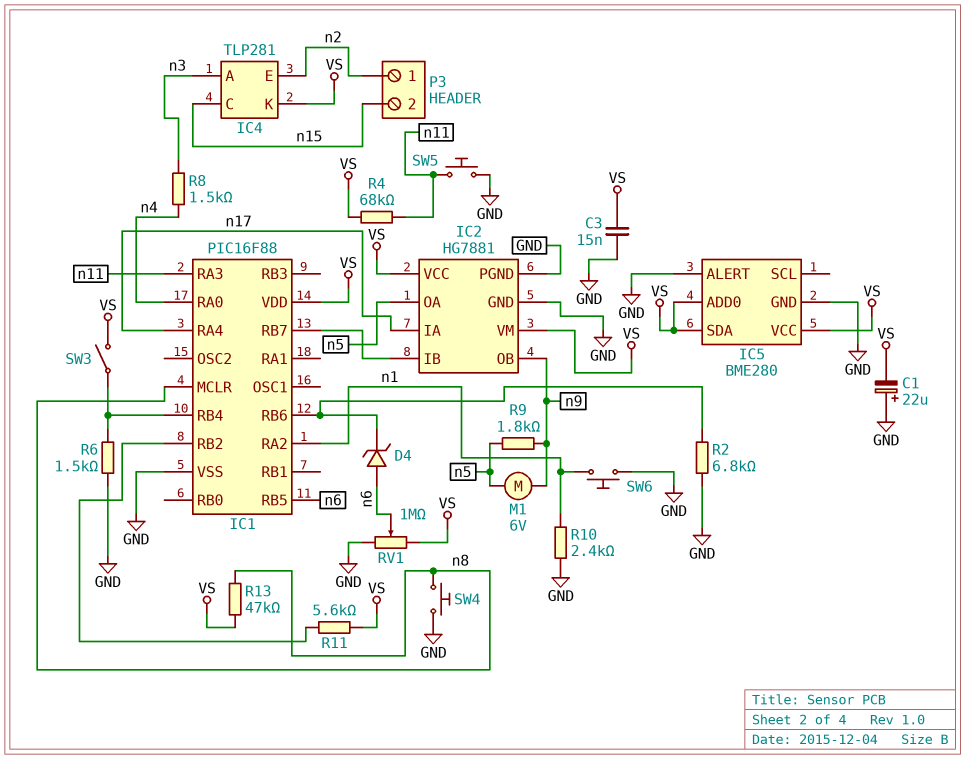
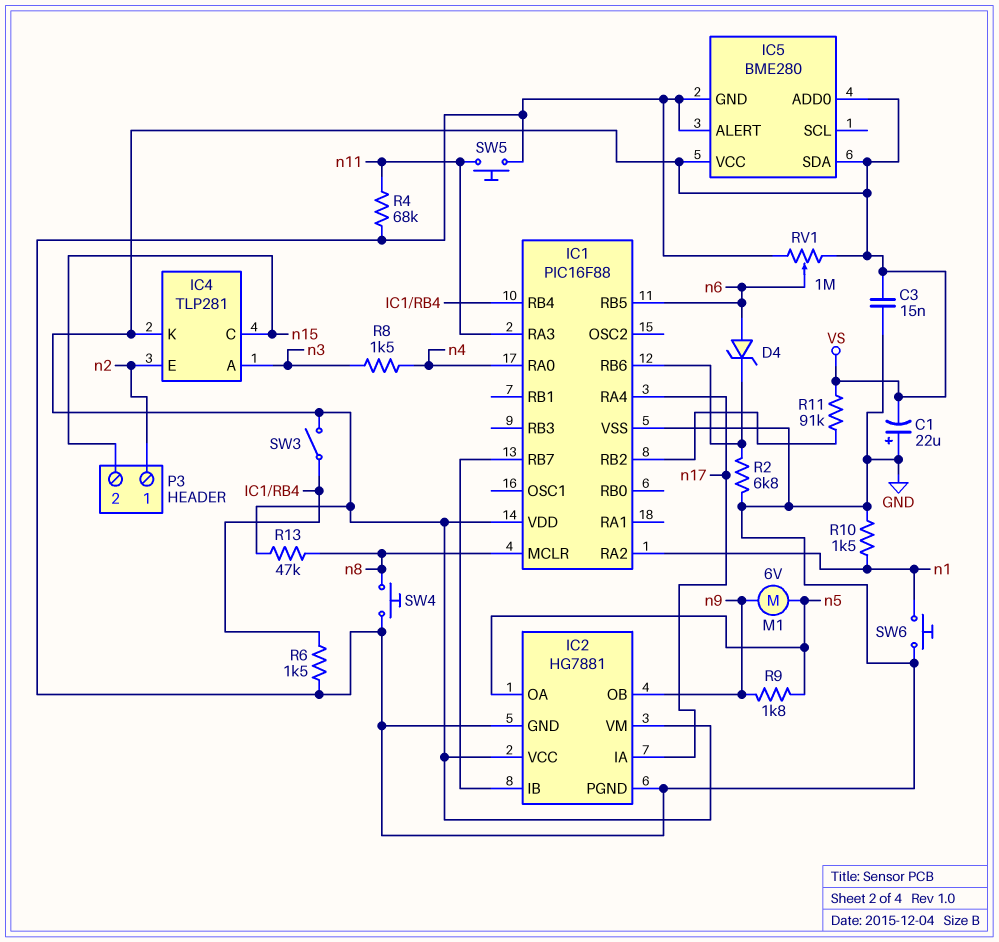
R4: 68k (VS, n11) -> 68k (GND, n11)
R10: 2.4k (GND, n1) -> 1.5k (GND, n1)
R11: 5.6k (IC1/RB2, VS) -> 91k (IC1/RB2, VS)

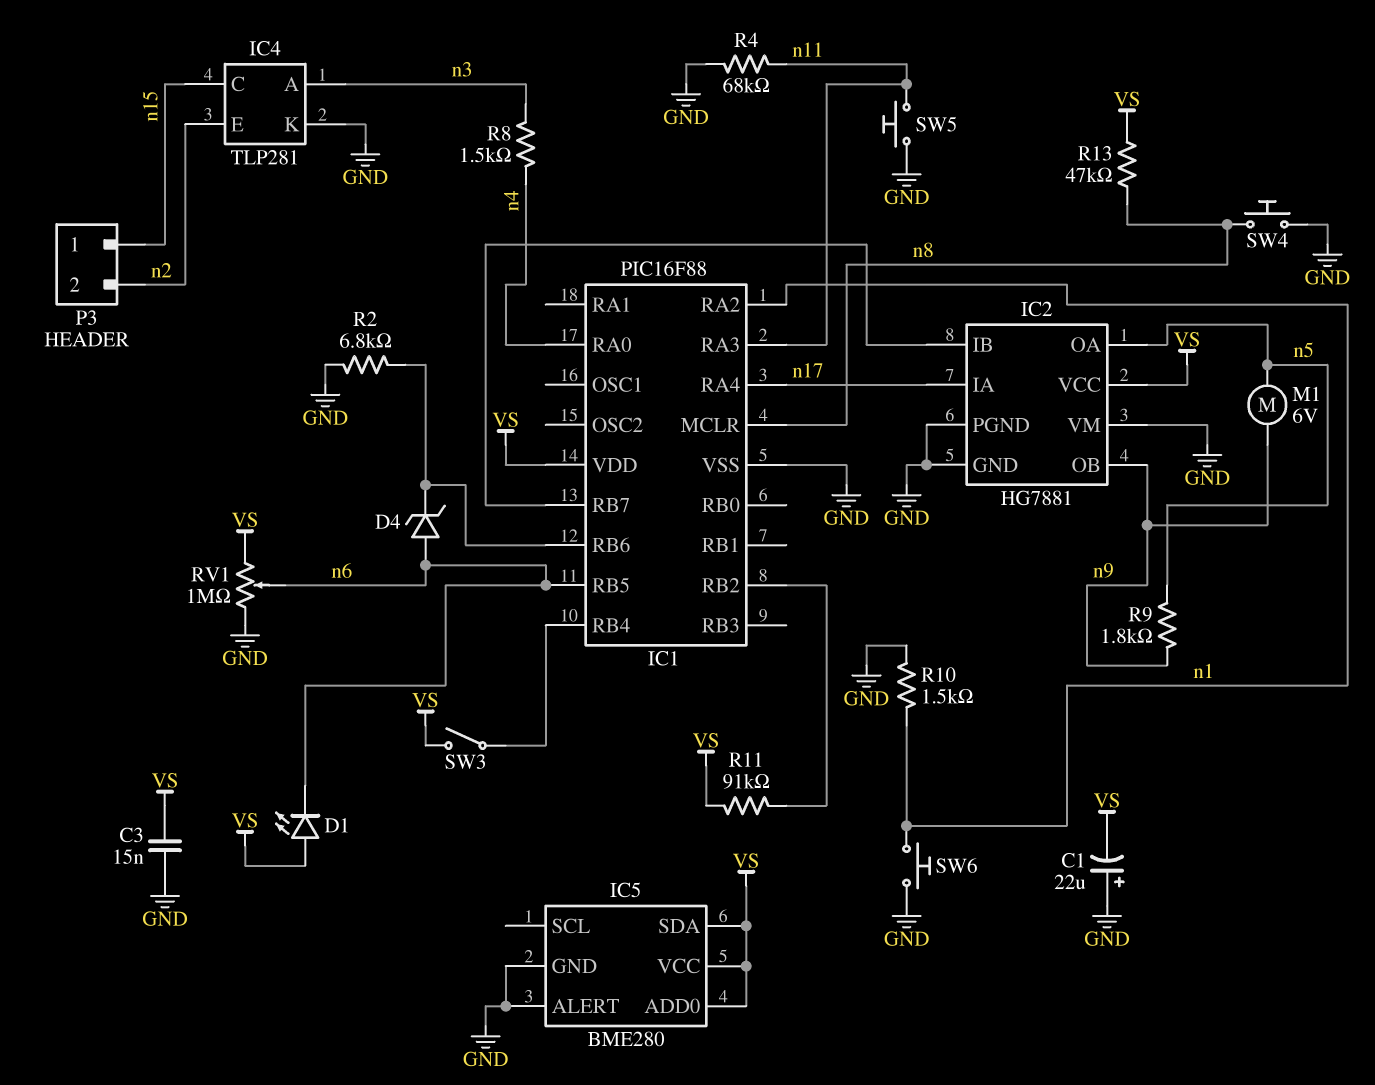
D1: none -> LED (A VS, K n6)
IC2 pin VM: VS -> GND
IC4 pin K: VS -> GND
P3 pin 1: n2 -> n15
P3 pin 2: n15 -> n2
R6: 1.5k (GND, IC1/RB4) -> none

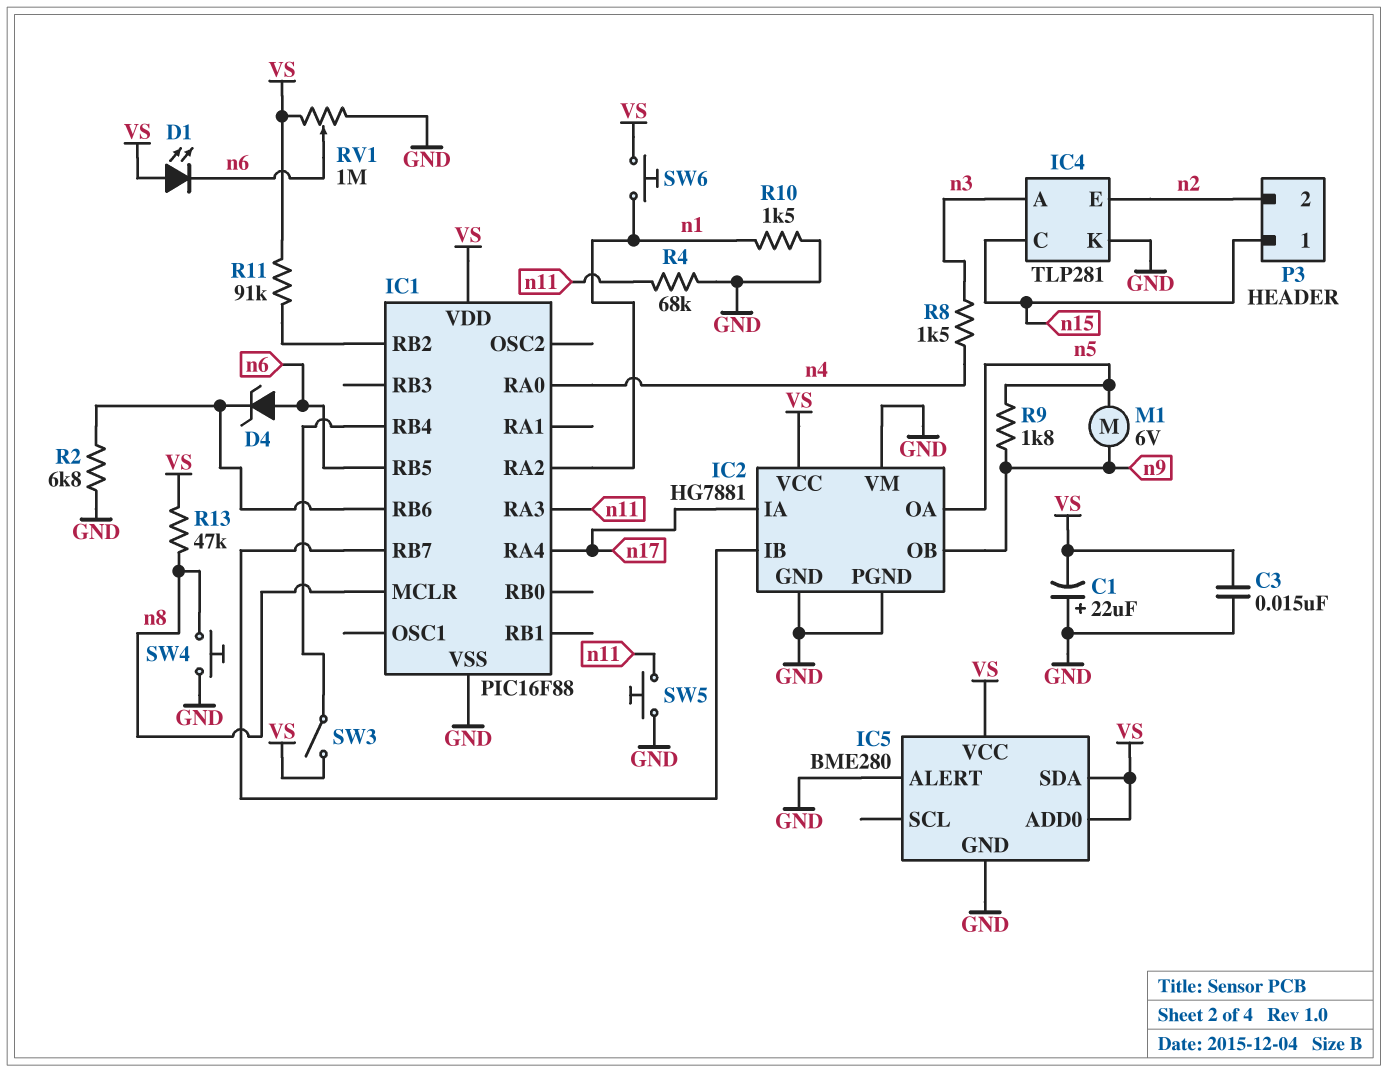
SW6: button (GND, n1) -> button (VS, n1)

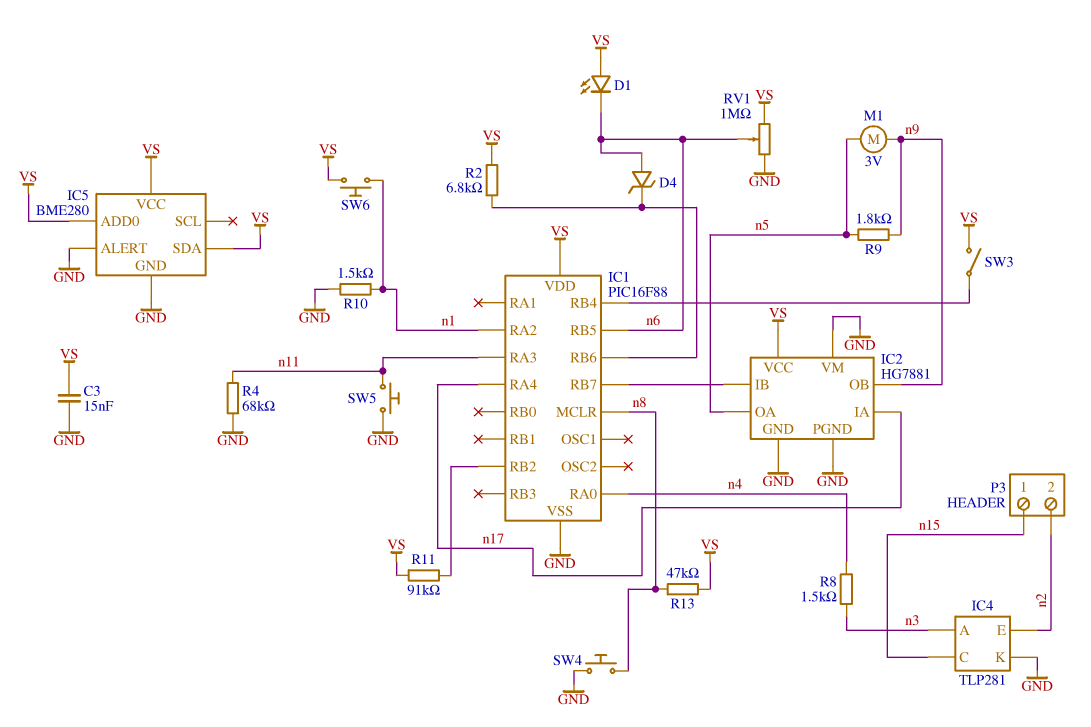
C1: 22uF (plus GND, minus VS) -> none
M1: motor 6V (n5, n9) -> motor 3V (n5, n9)
R2: 6.8k (GND, IC1/RB6) -> 6.8k (IC1/RB6, VS)

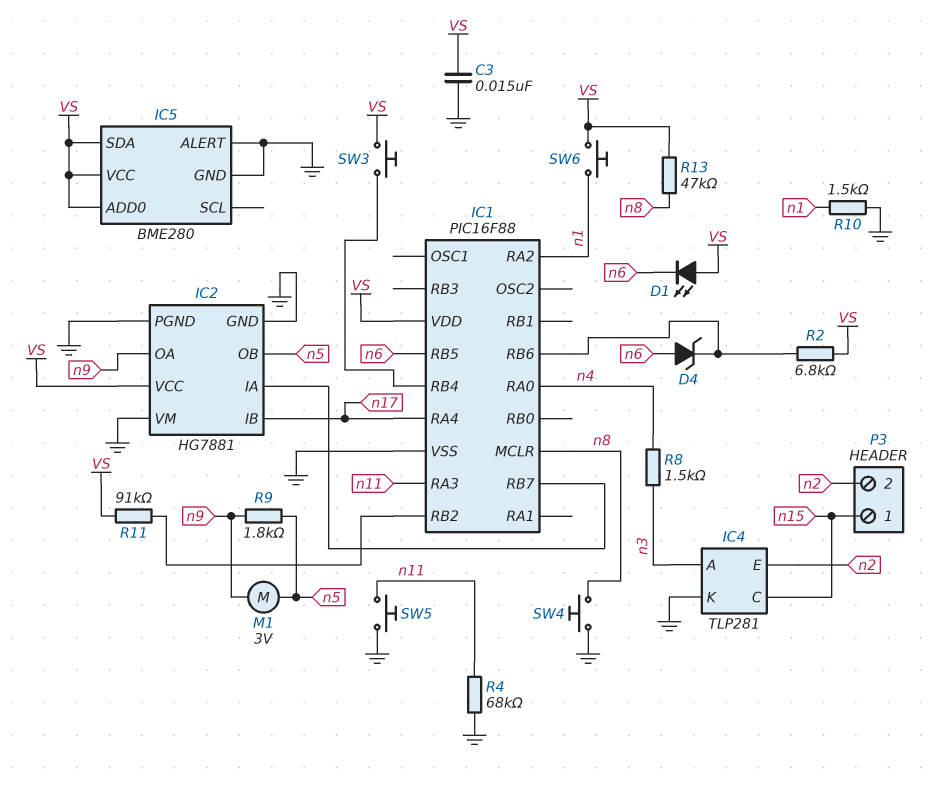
IC2 pin IA: n17 -> IC1/RB7
IC2 pin IB: IC1/RB7 -> n17
IC2 pin OA: n5 -> n9
IC2 pin OB: n9 -> n5
RV1: 1M (GND, VS, wiper n6) -> none
SW3: switch (IC1/RB4, VS) -> button (IC1/RB4, VS)

